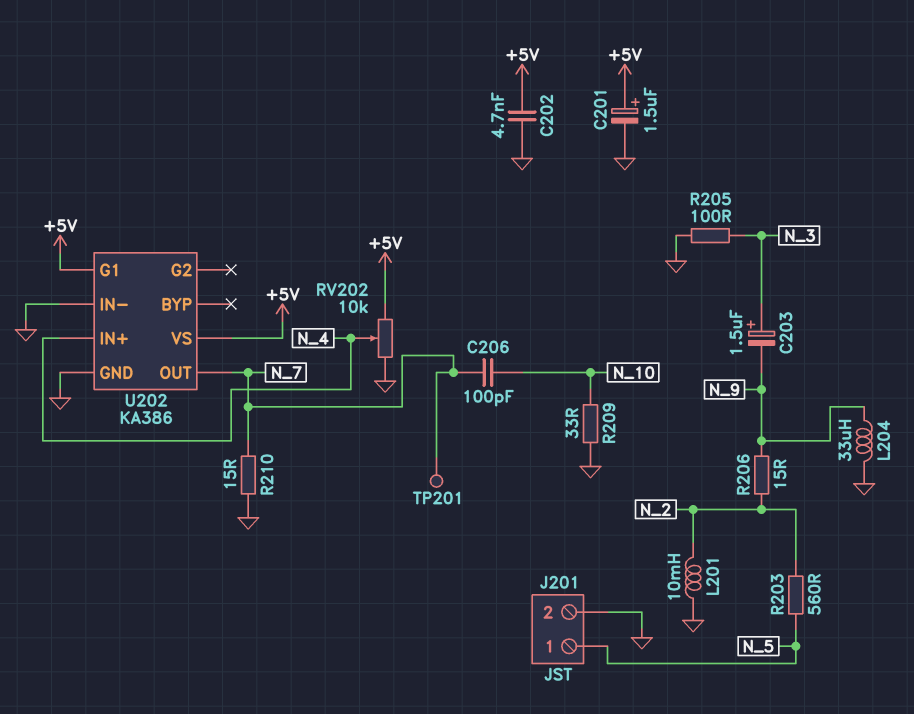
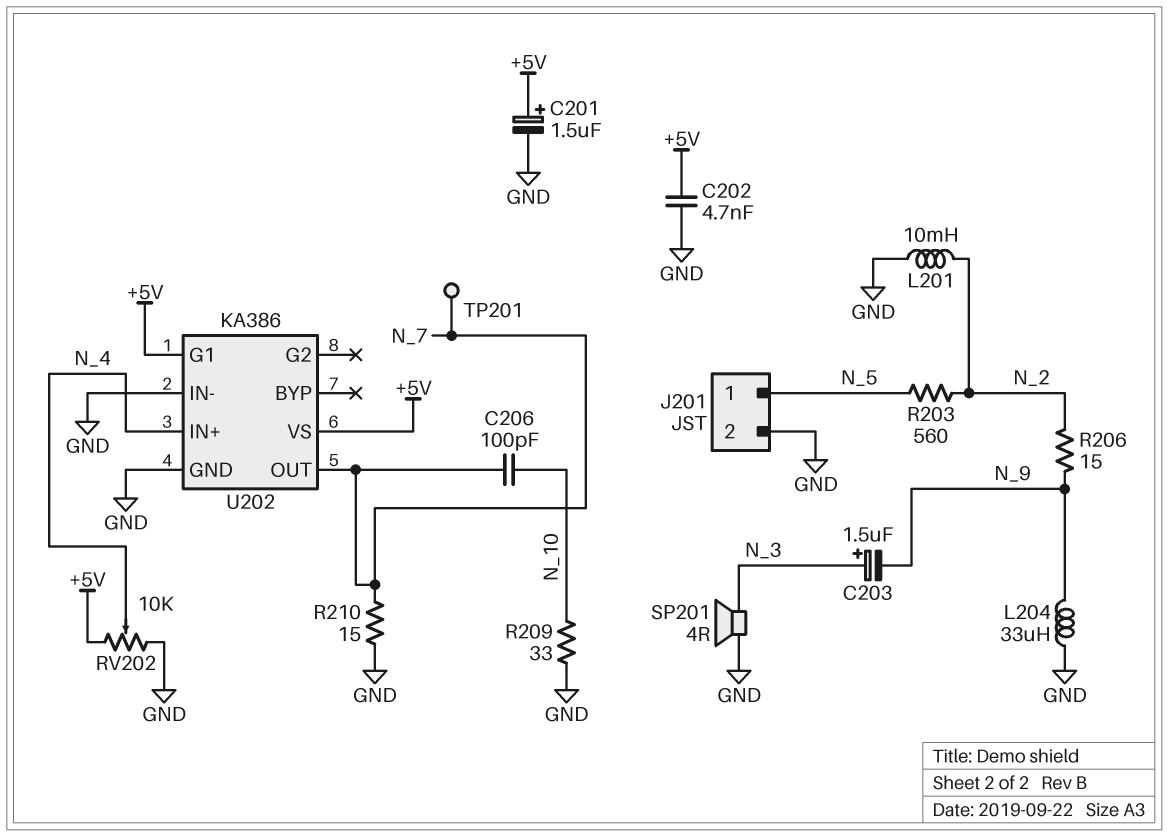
R205: 100 (GND, N_3) -> none
SP201: none -> speaker 4R (GND, N_3)

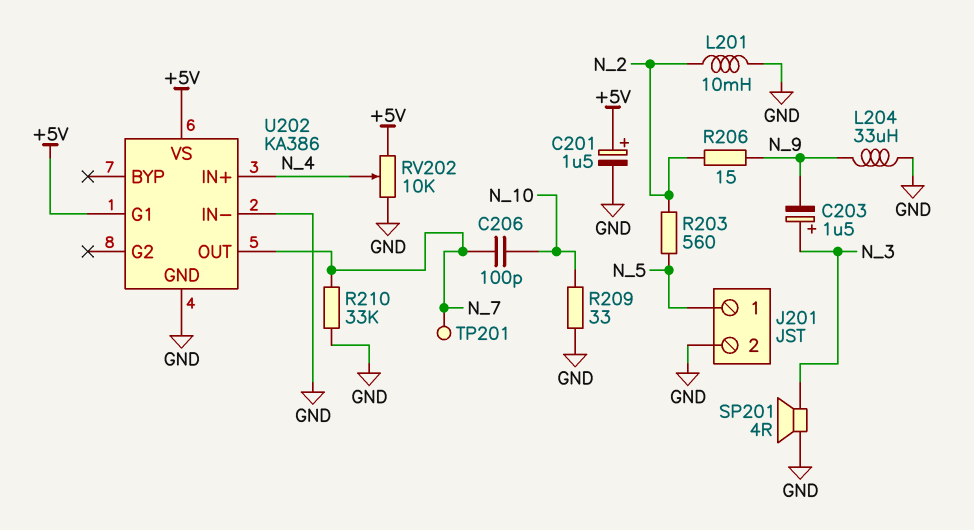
C202: 4.7nF (+5V, GND) -> none
R210: 15 (GND, N_7) -> 33k (GND, N_7)

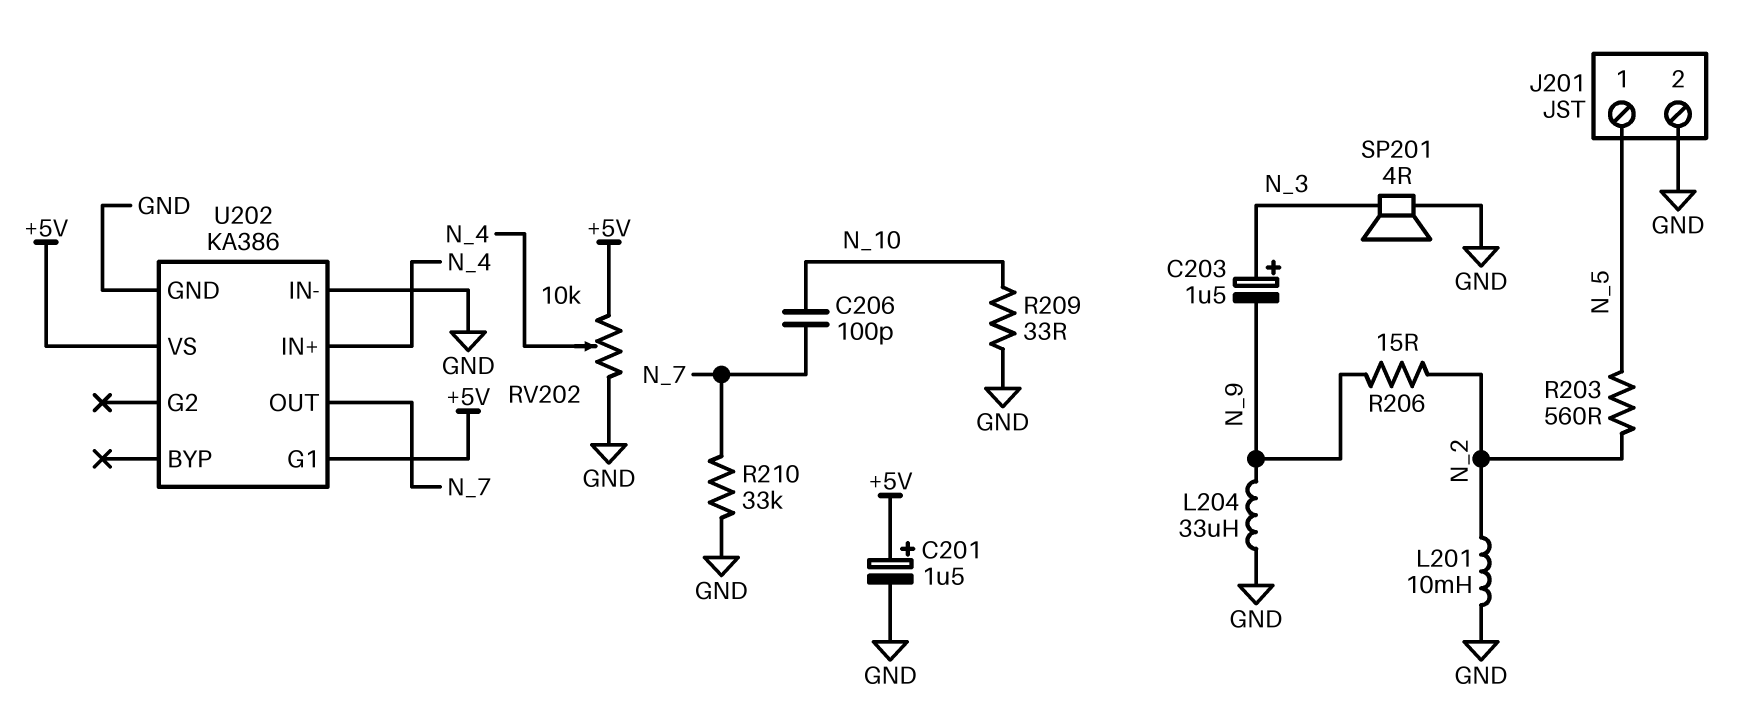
TP201: test point (N_7) -> none

